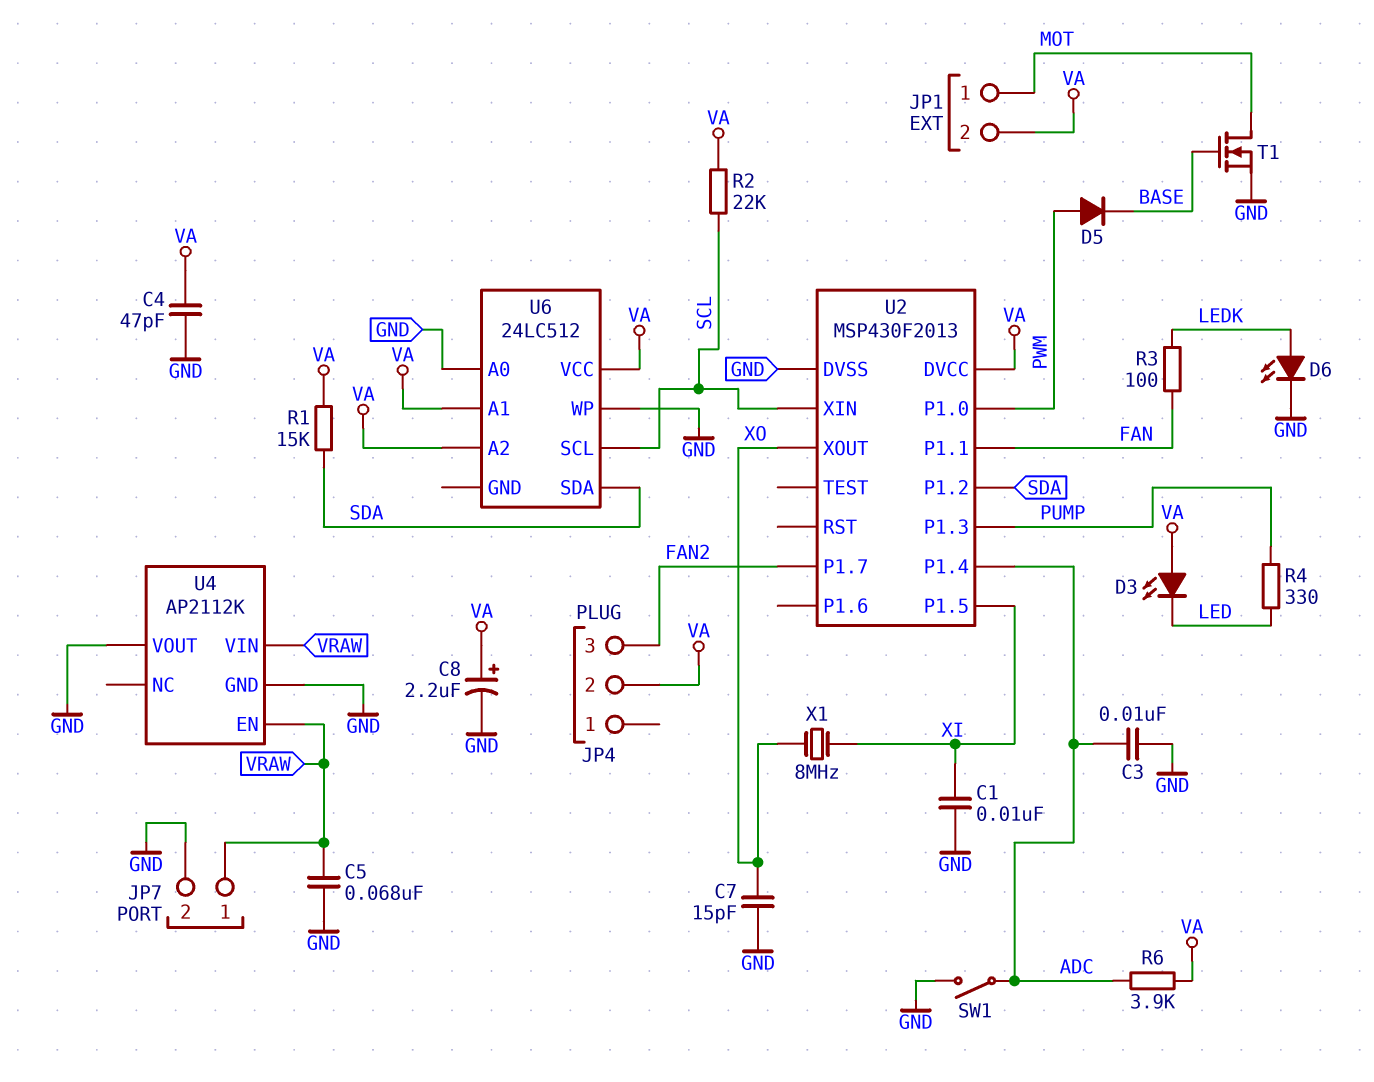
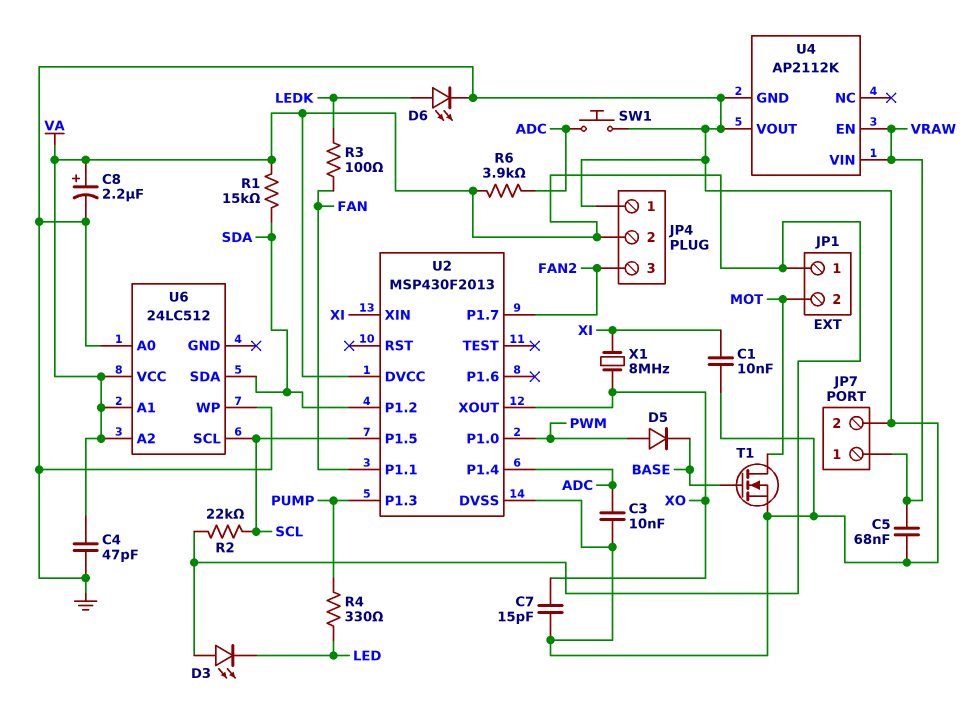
JP1 pin 1: MOT -> VA
JP1 pin 2: VA -> MOT
JP4 pin 1: none -> GND
SW1: switch (ADC, GND) -> button (ADC, GND)
U2 pin P1.5: XI -> SCL
U2 pin XIN: SCL -> XI

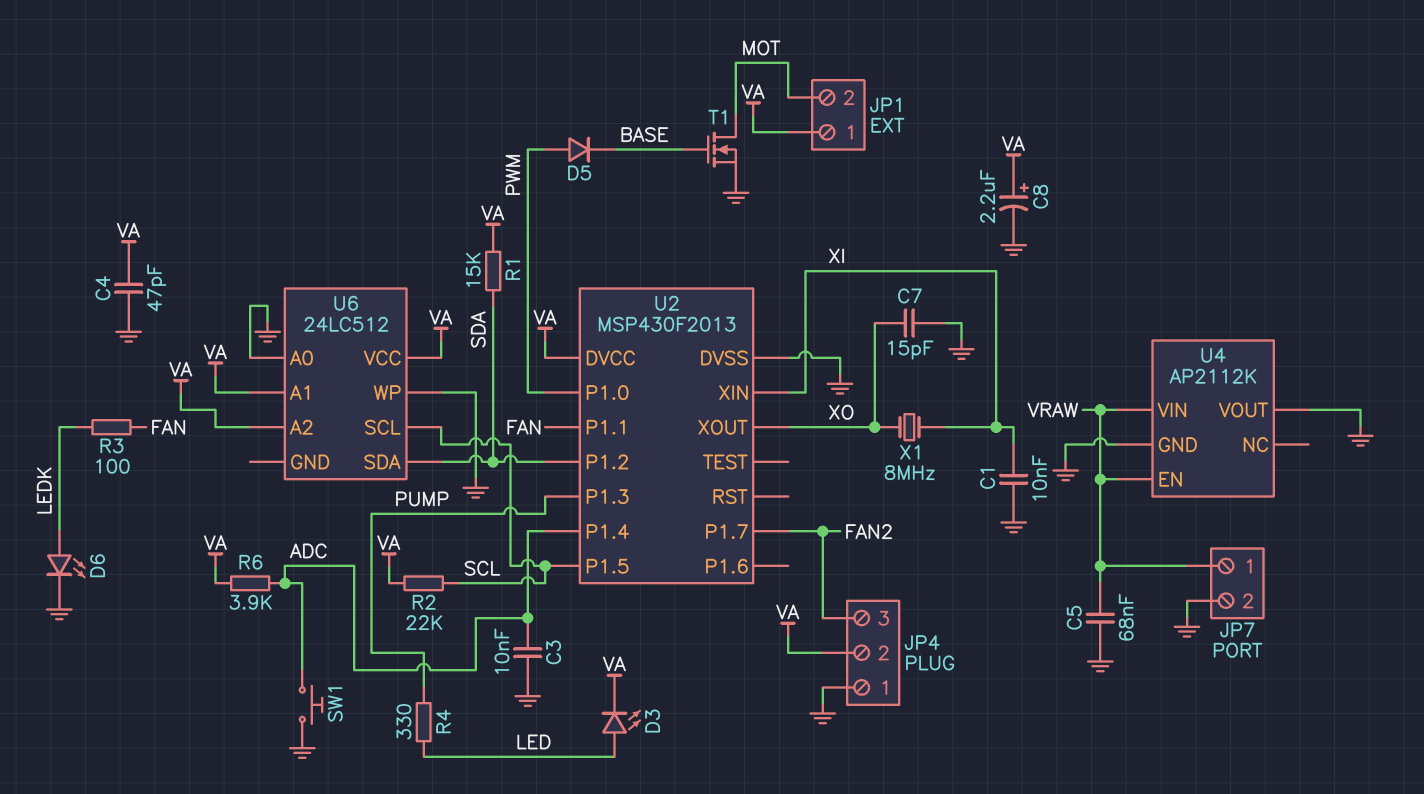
D3: LED (A VA, K LED) -> LED (A LED, K VA)

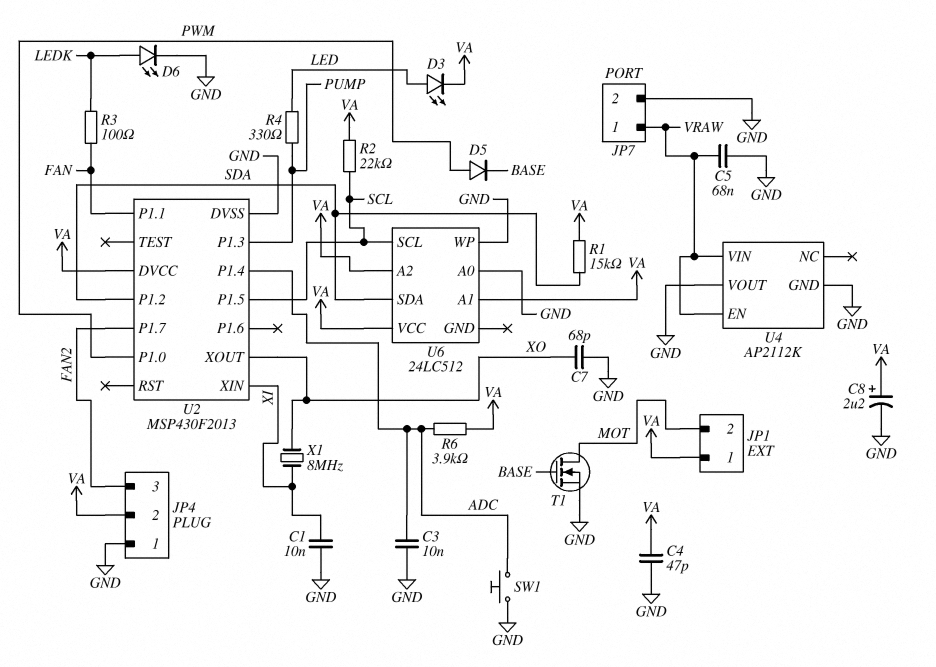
C7: 15pF (GND, XO) -> 68pF (GND, XO)

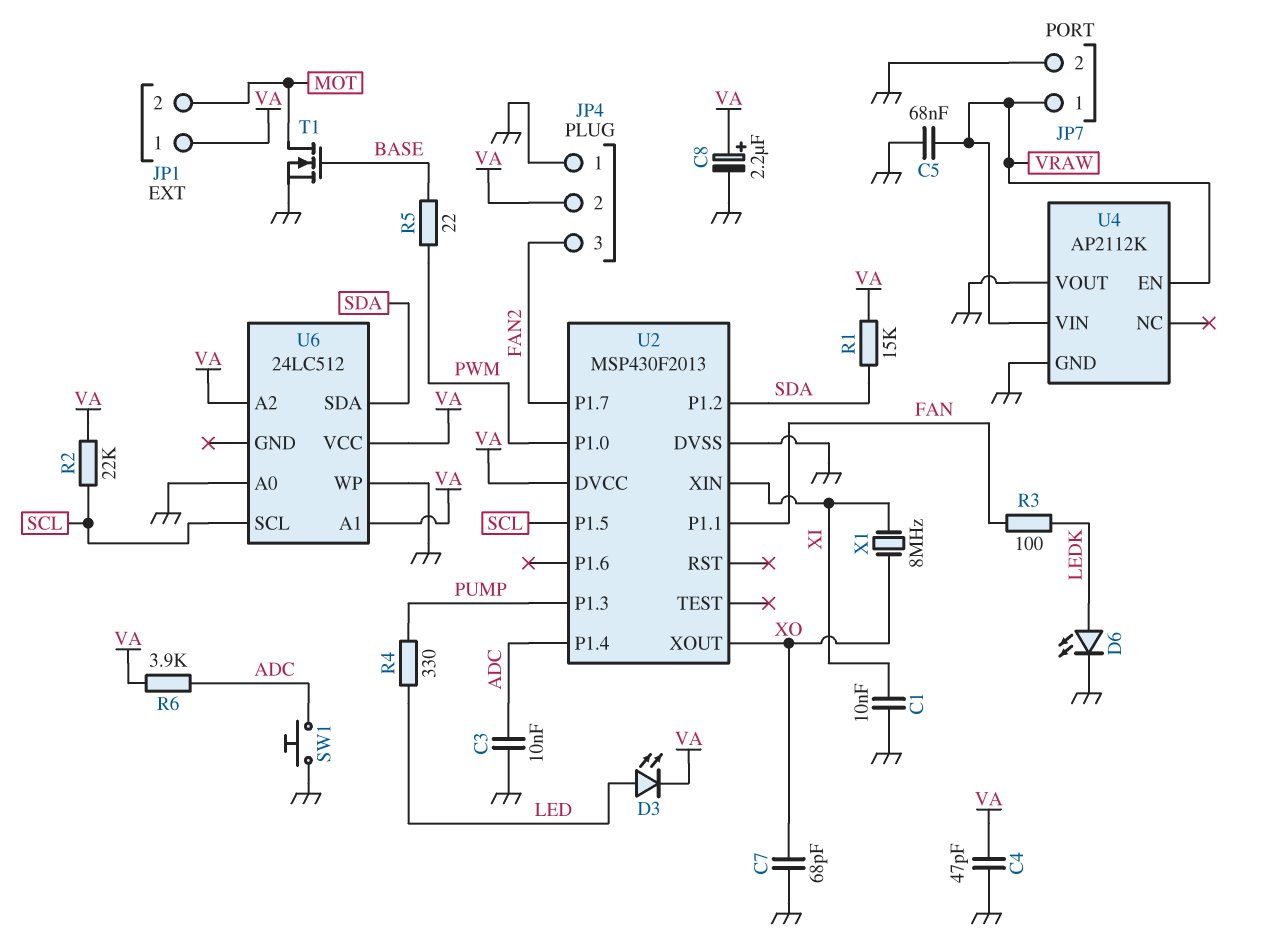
D5: diode (A PWM, K BASE) -> none
R5: none -> 22 (BASE, PWM)

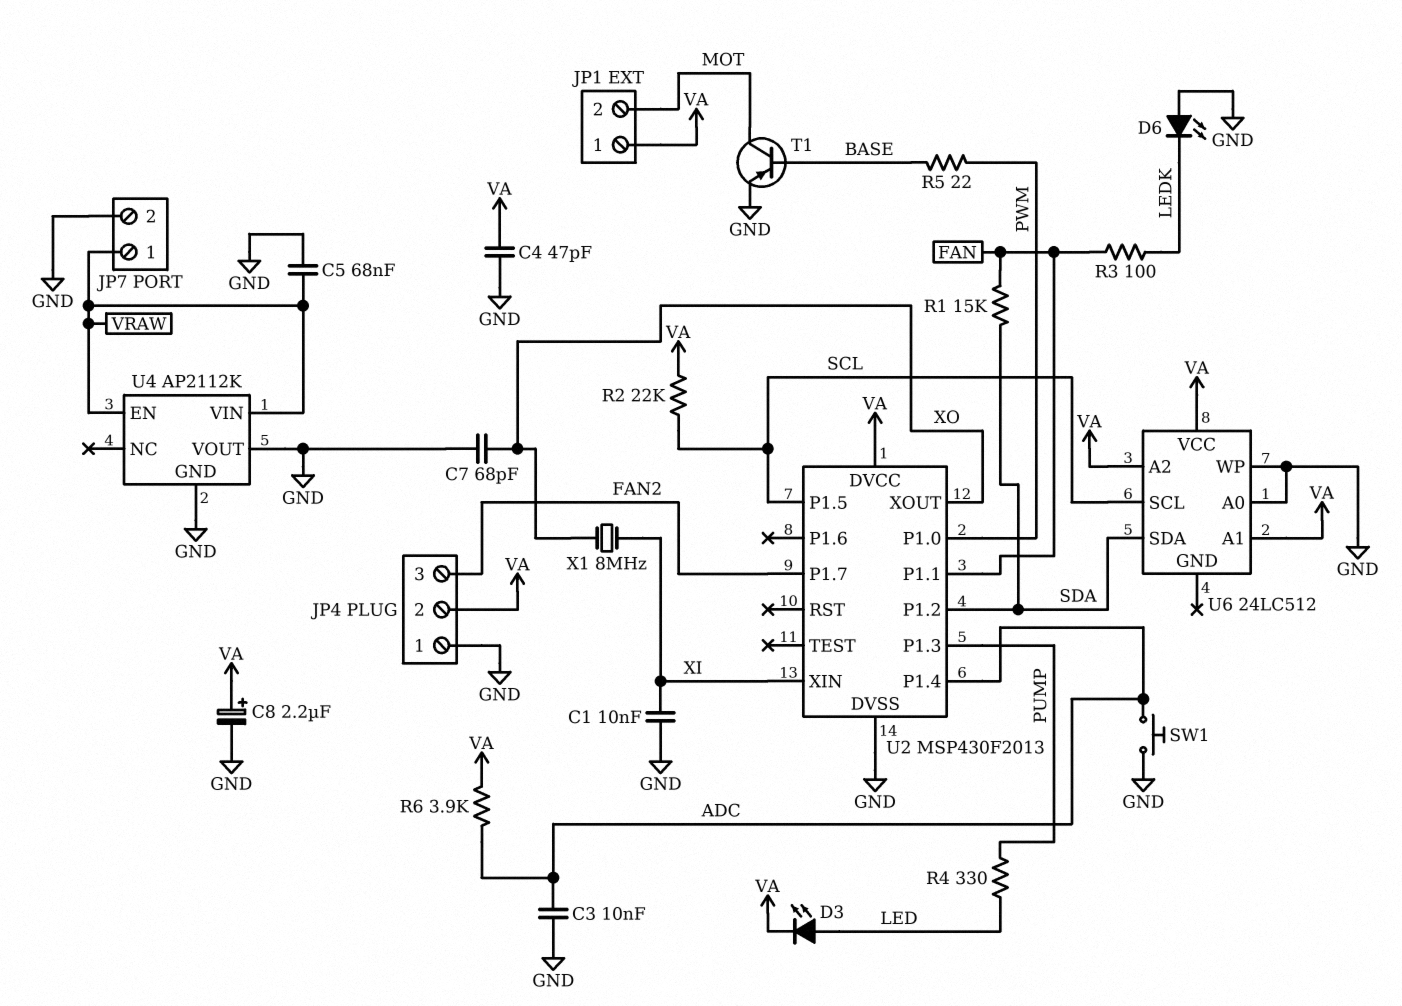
D6: LED (A LEDK, K GND) -> LED (A GND, K LEDK)
R1: 15k (SDA, VA) -> 15k (FAN, SDA)
T1: NMOS (G BASE, D MOT, S GND) -> PNP (B BASE, C MOT, E GND)

